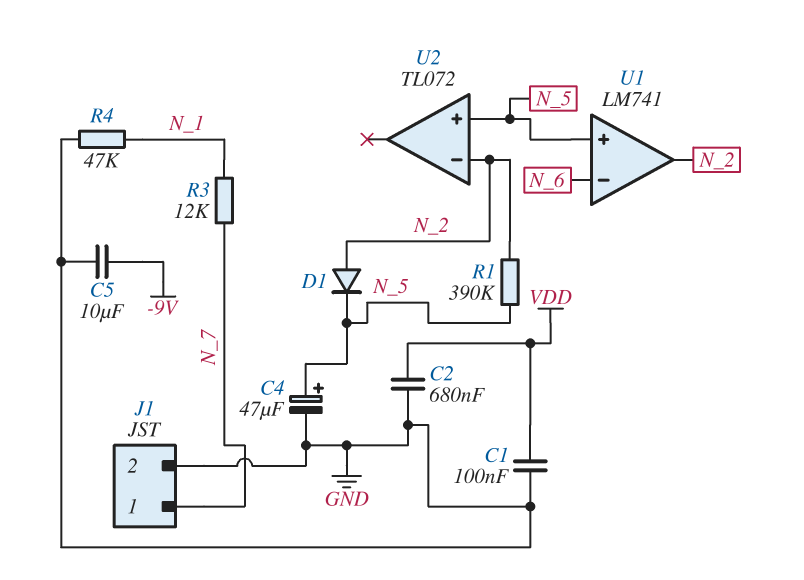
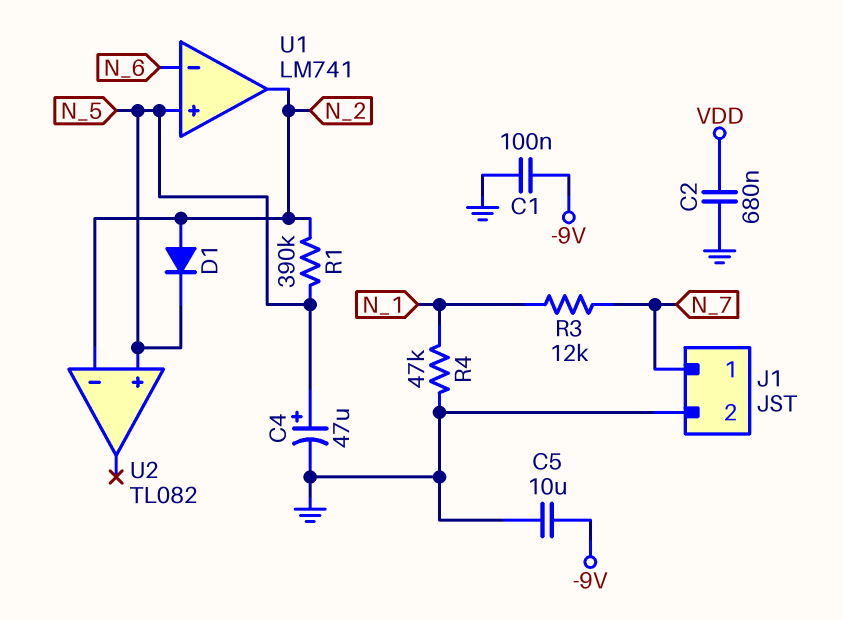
C1: 100nF (GND, VDD) -> 100nF (-9V, GND)
U2: TL072 -> TL082

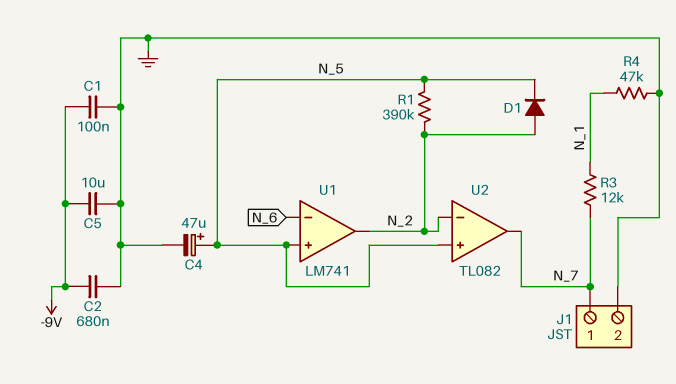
C2: 680nF (GND, VDD) -> 680nF (-9V, GND)
U2 pin out: none -> N_7

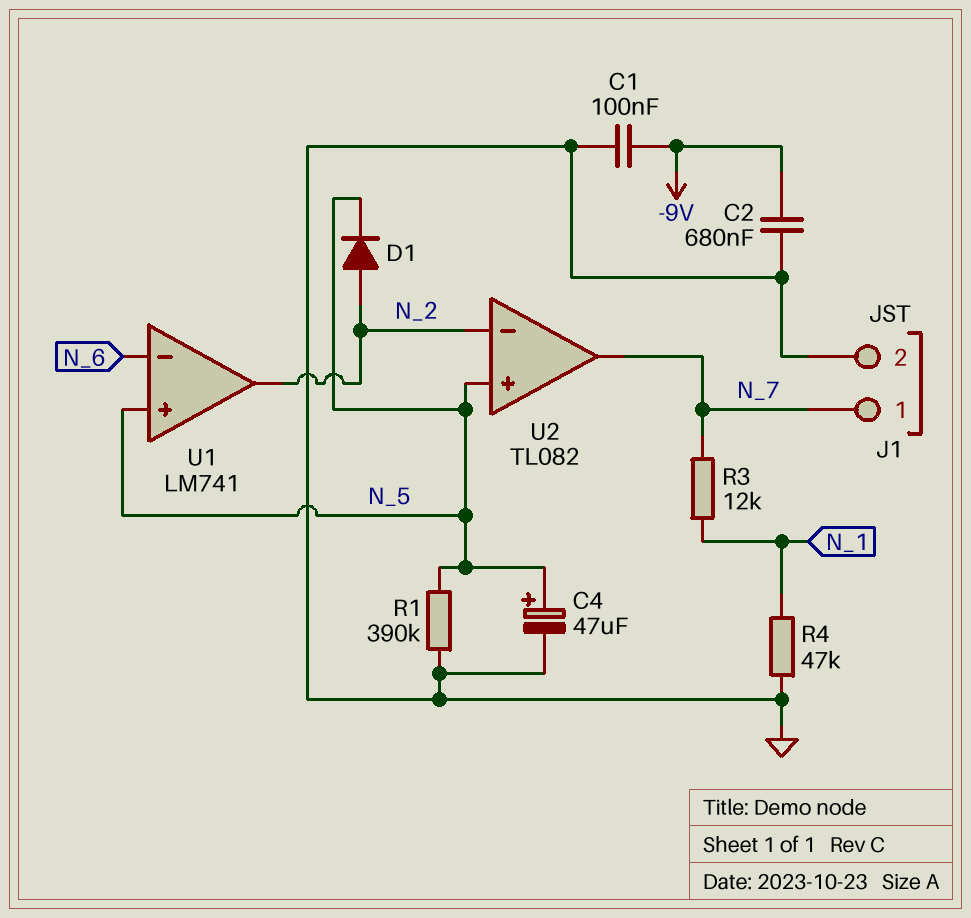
C5: 10uF (-9V, GND) -> none
R1: 390k (N_2, N_5) -> 390k (GND, N_5)

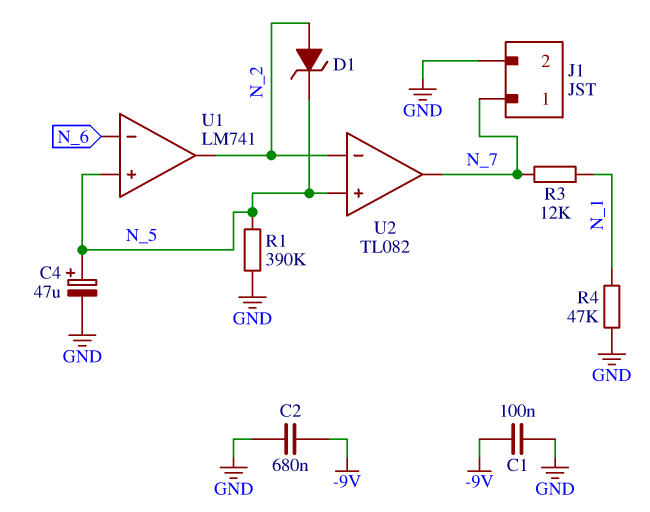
D1: diode (A N_2, K N_5) -> zener (A N_2, K N_5)

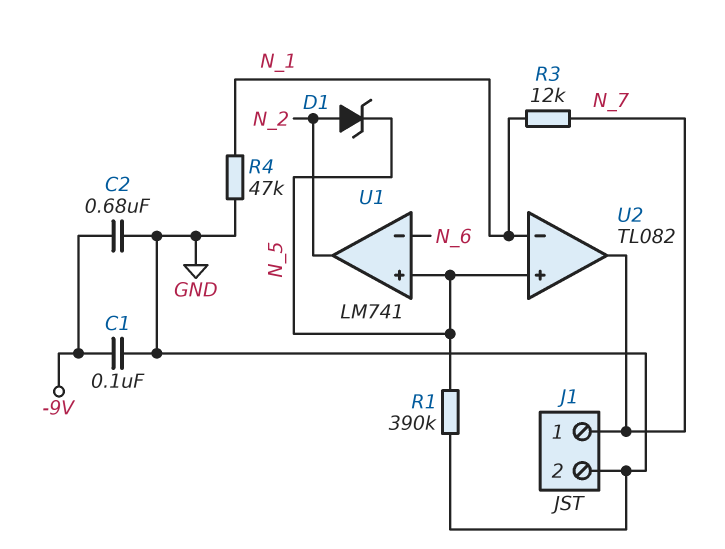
C4: 47uF (plus N_5, minus GND) -> none
U2 pin in-: N_2 -> N_1

